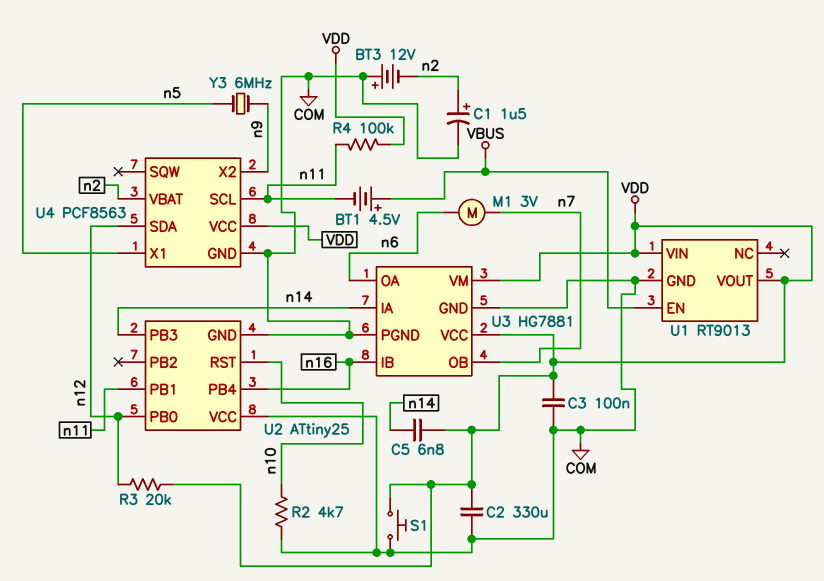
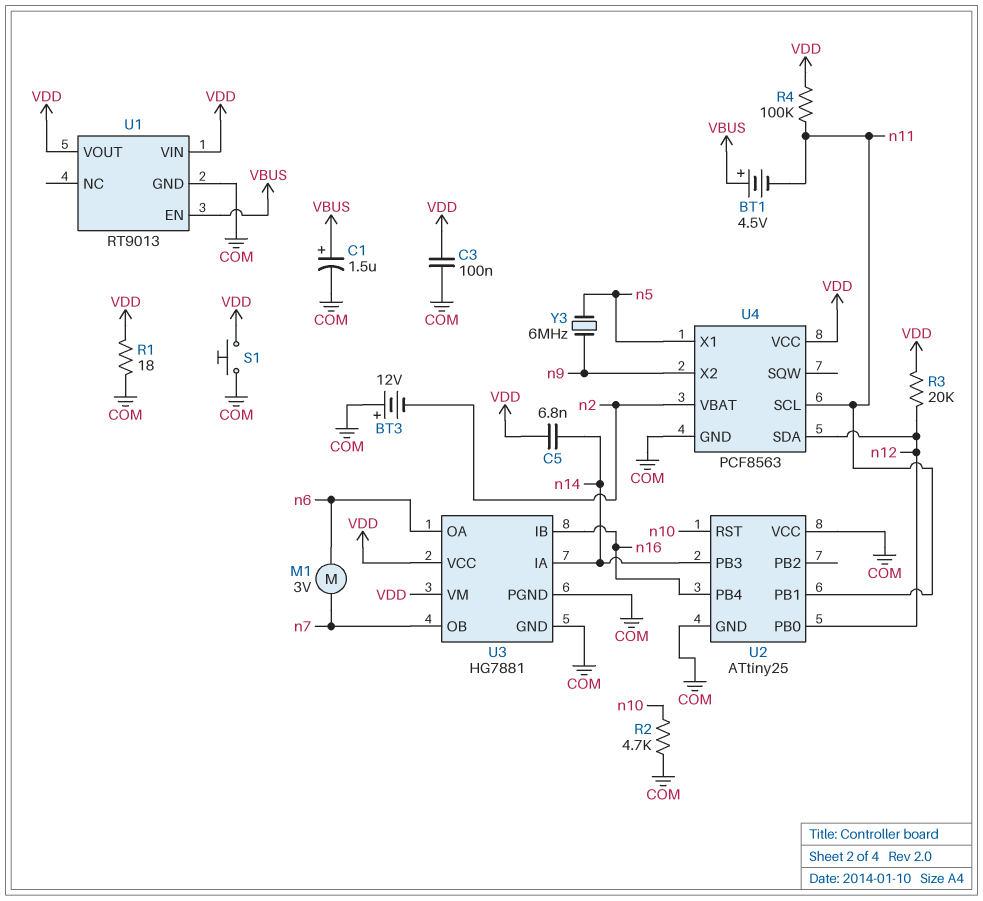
C1: 1.5uF (plus n2, minus COM) -> 1.5uF (plus VBUS, minus COM)
C2: 330uF (COM, VDD) -> none
R1: none -> 18 (COM, VDD)

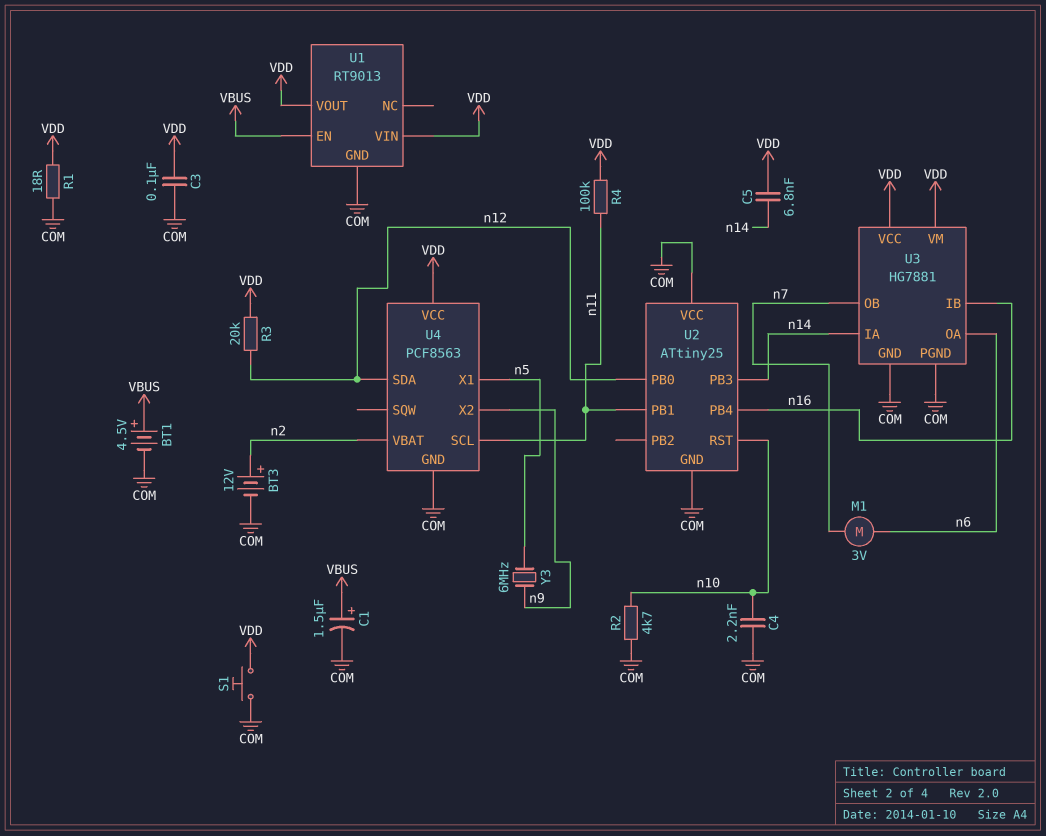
BT1: 4.5V (plus VBUS, minus n11) -> 4.5V (plus VBUS, minus COM)
BT3: 12V (plus COM, minus n2) -> 12V (plus n2, minus COM)
C4: none -> 2.2nF (COM, n10)

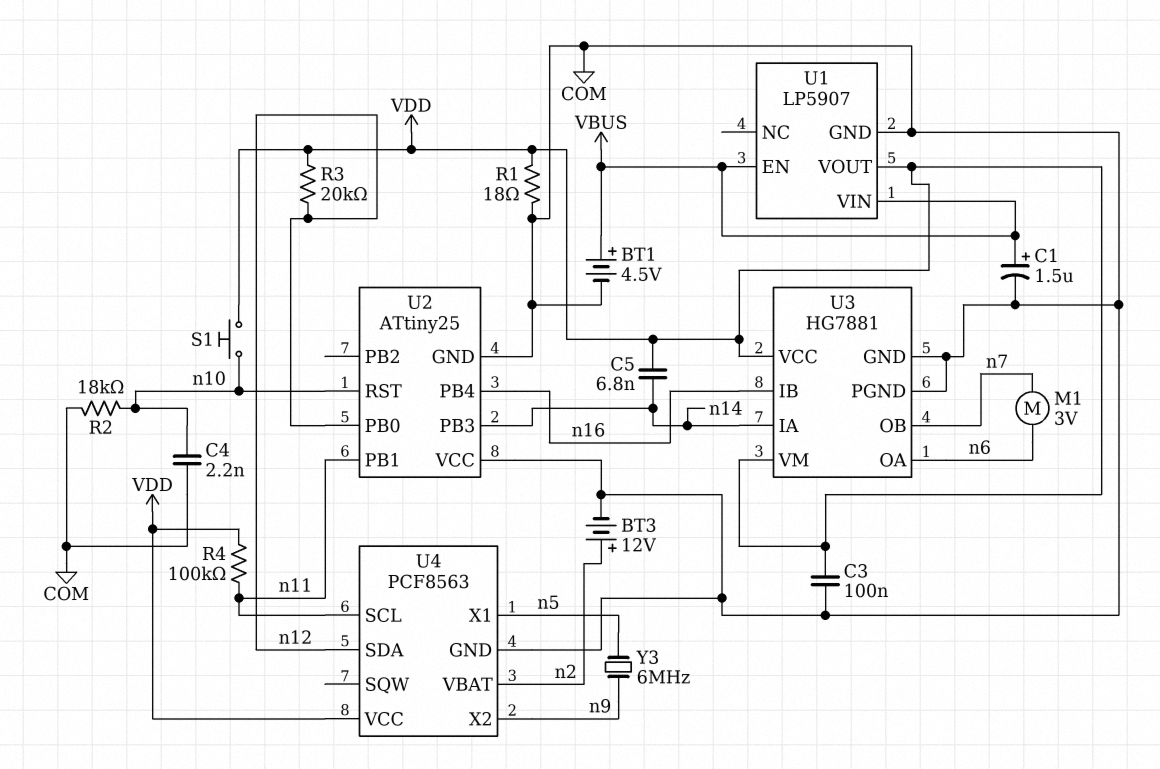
R2: 4.7k (COM, n10) -> 18k (COM, n10)
S1: button (COM, VDD) -> button (VDD, n10)
U1: RT9013 -> LP5907
U1 pin VIN: VDD -> VBUS

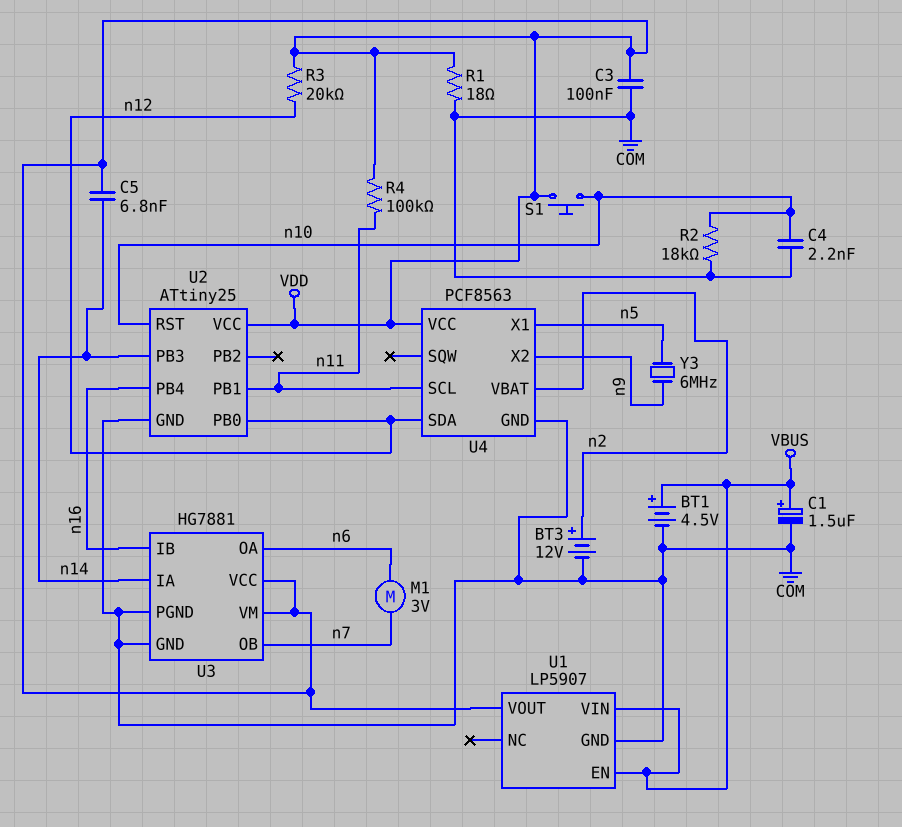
U2 pin VCC: COM -> VDD

